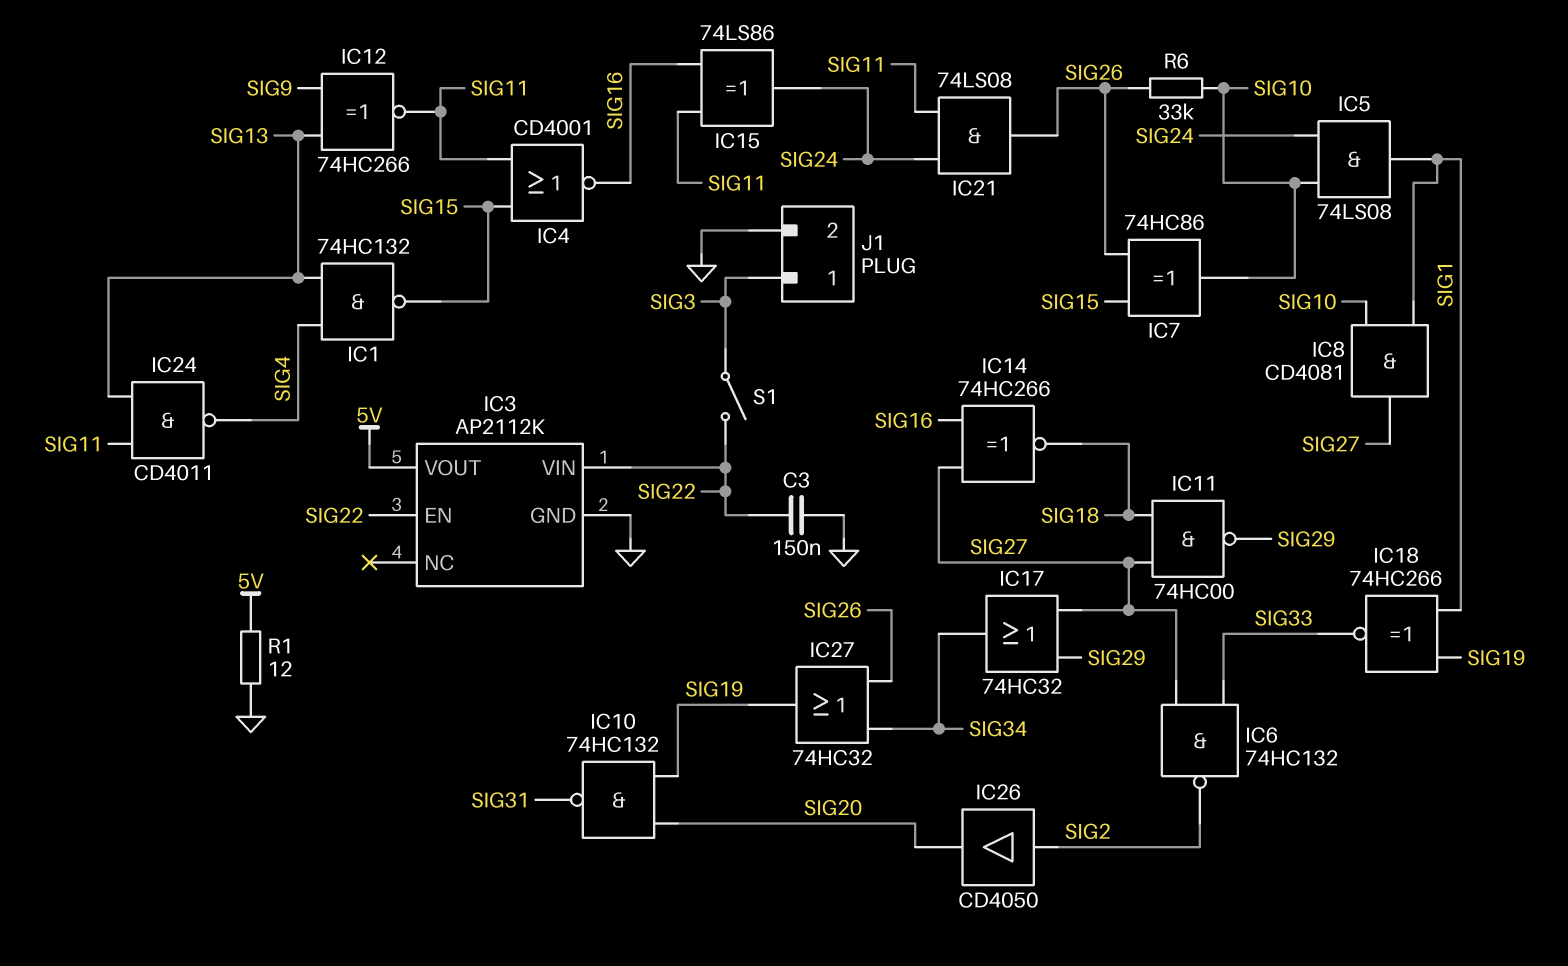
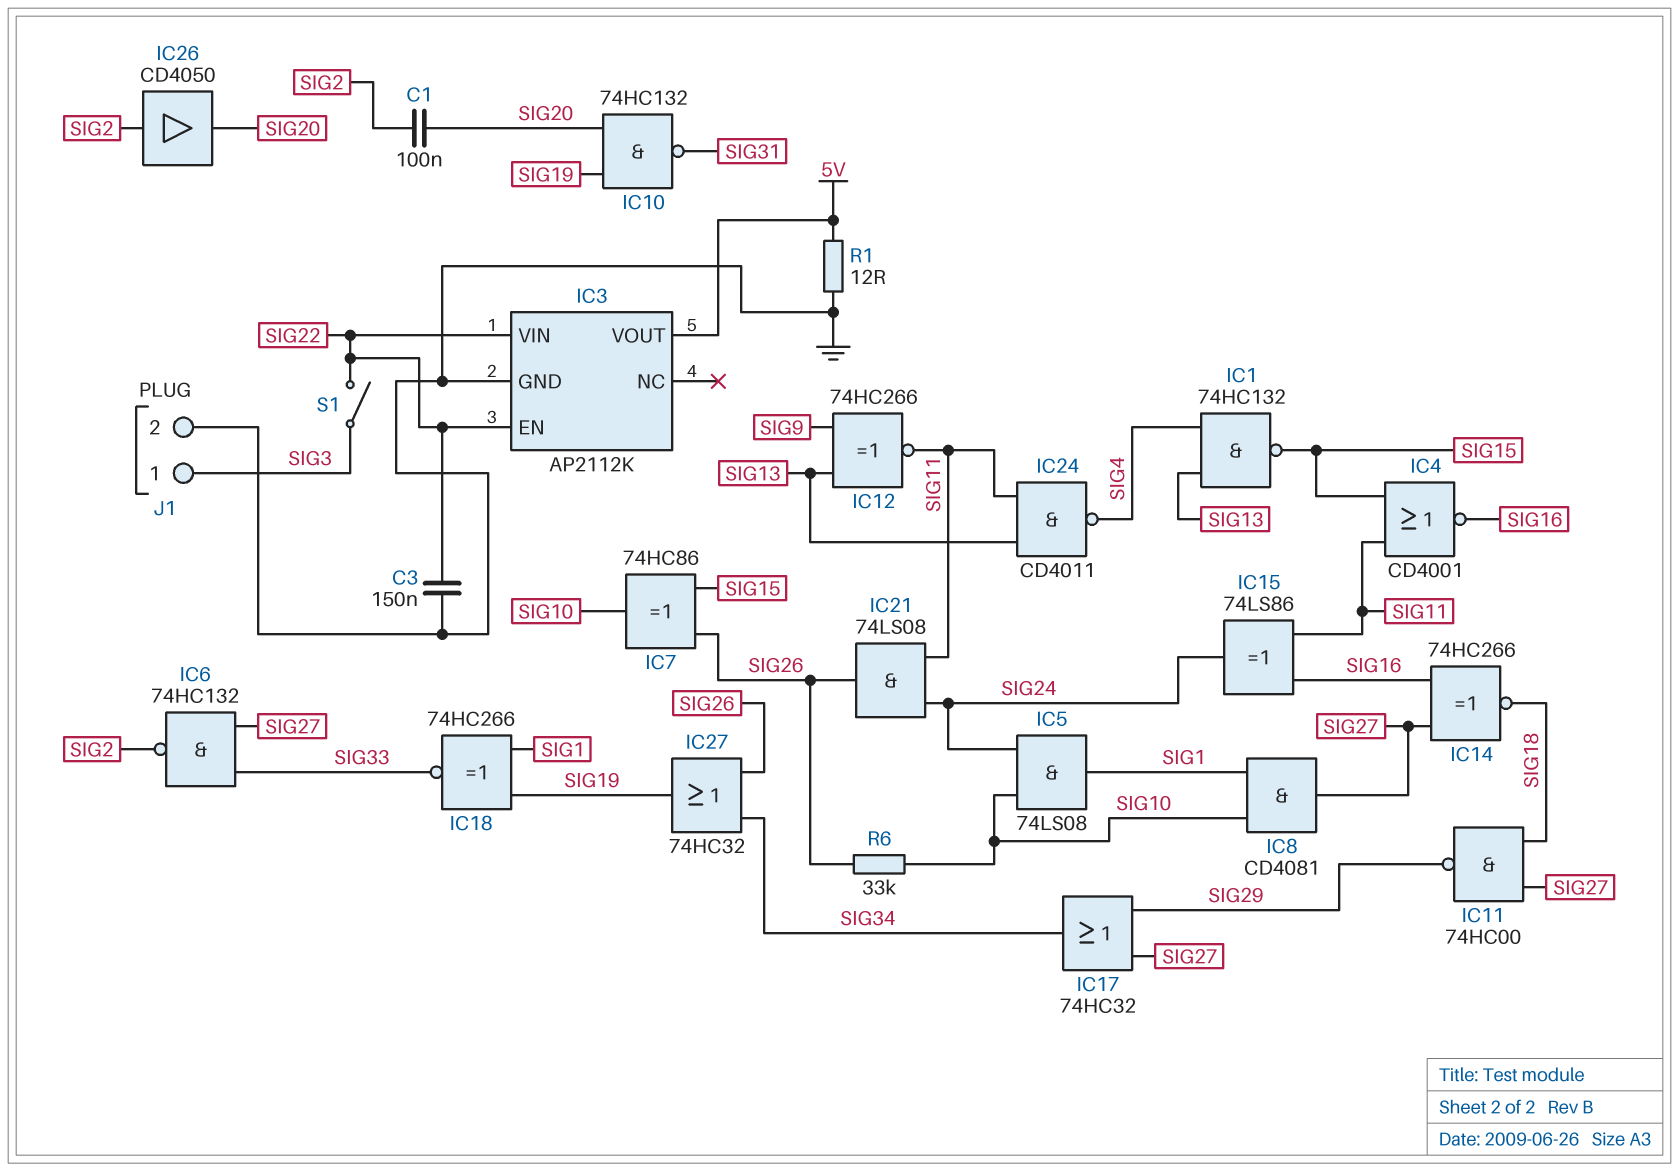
C1: none -> 100nF (SIG2, SIG20)

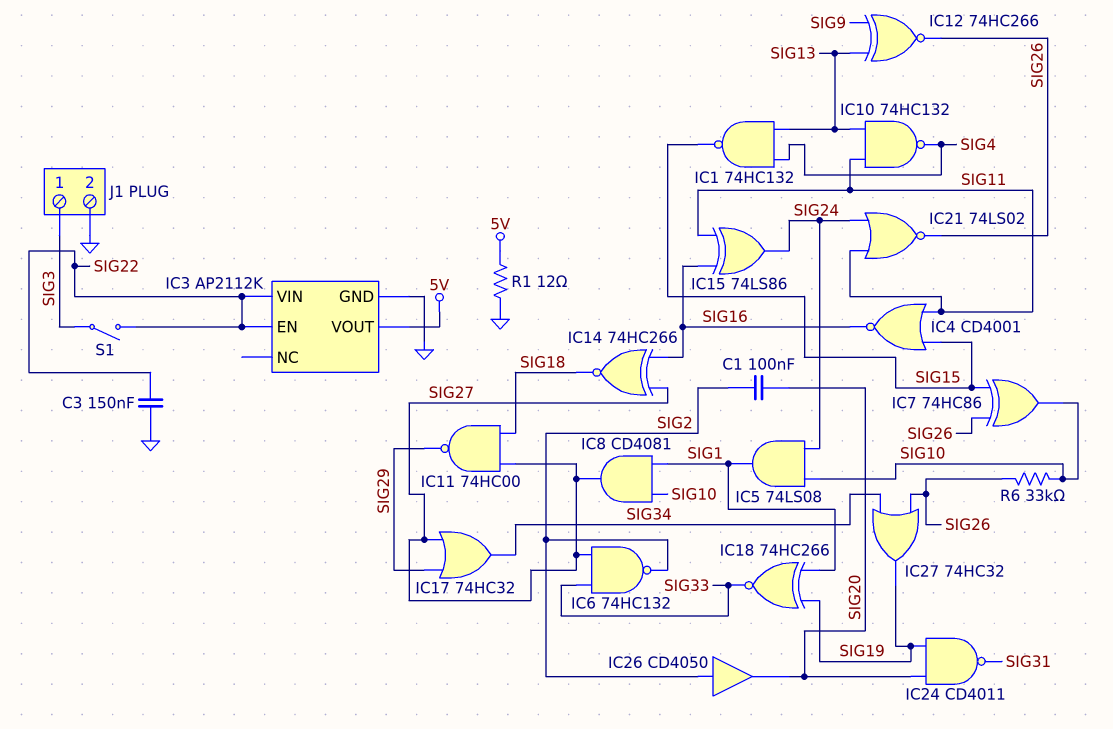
IC10: NAND 74HC132 (in SIG19, in SIG20, out SIG31) -> NAND 74HC132 (in SIG11, in SIG13, out SIG4)
IC12: XNOR 74HC266 (in SIG9, in SIG13, out SIG11) -> XNOR 74HC266 (in SIG9, in SIG13, out SIG26)
IC21: AND 74LS08 (in SIG11, in SIG24, out SIG26) -> NOR 74LS02 (in SIG11, in SIG24, out SIG26)
IC24: NAND CD4011 (in SIG11, in SIG13, out SIG4) -> NAND CD4011 (in SIG19, in SIG20, out SIG31)

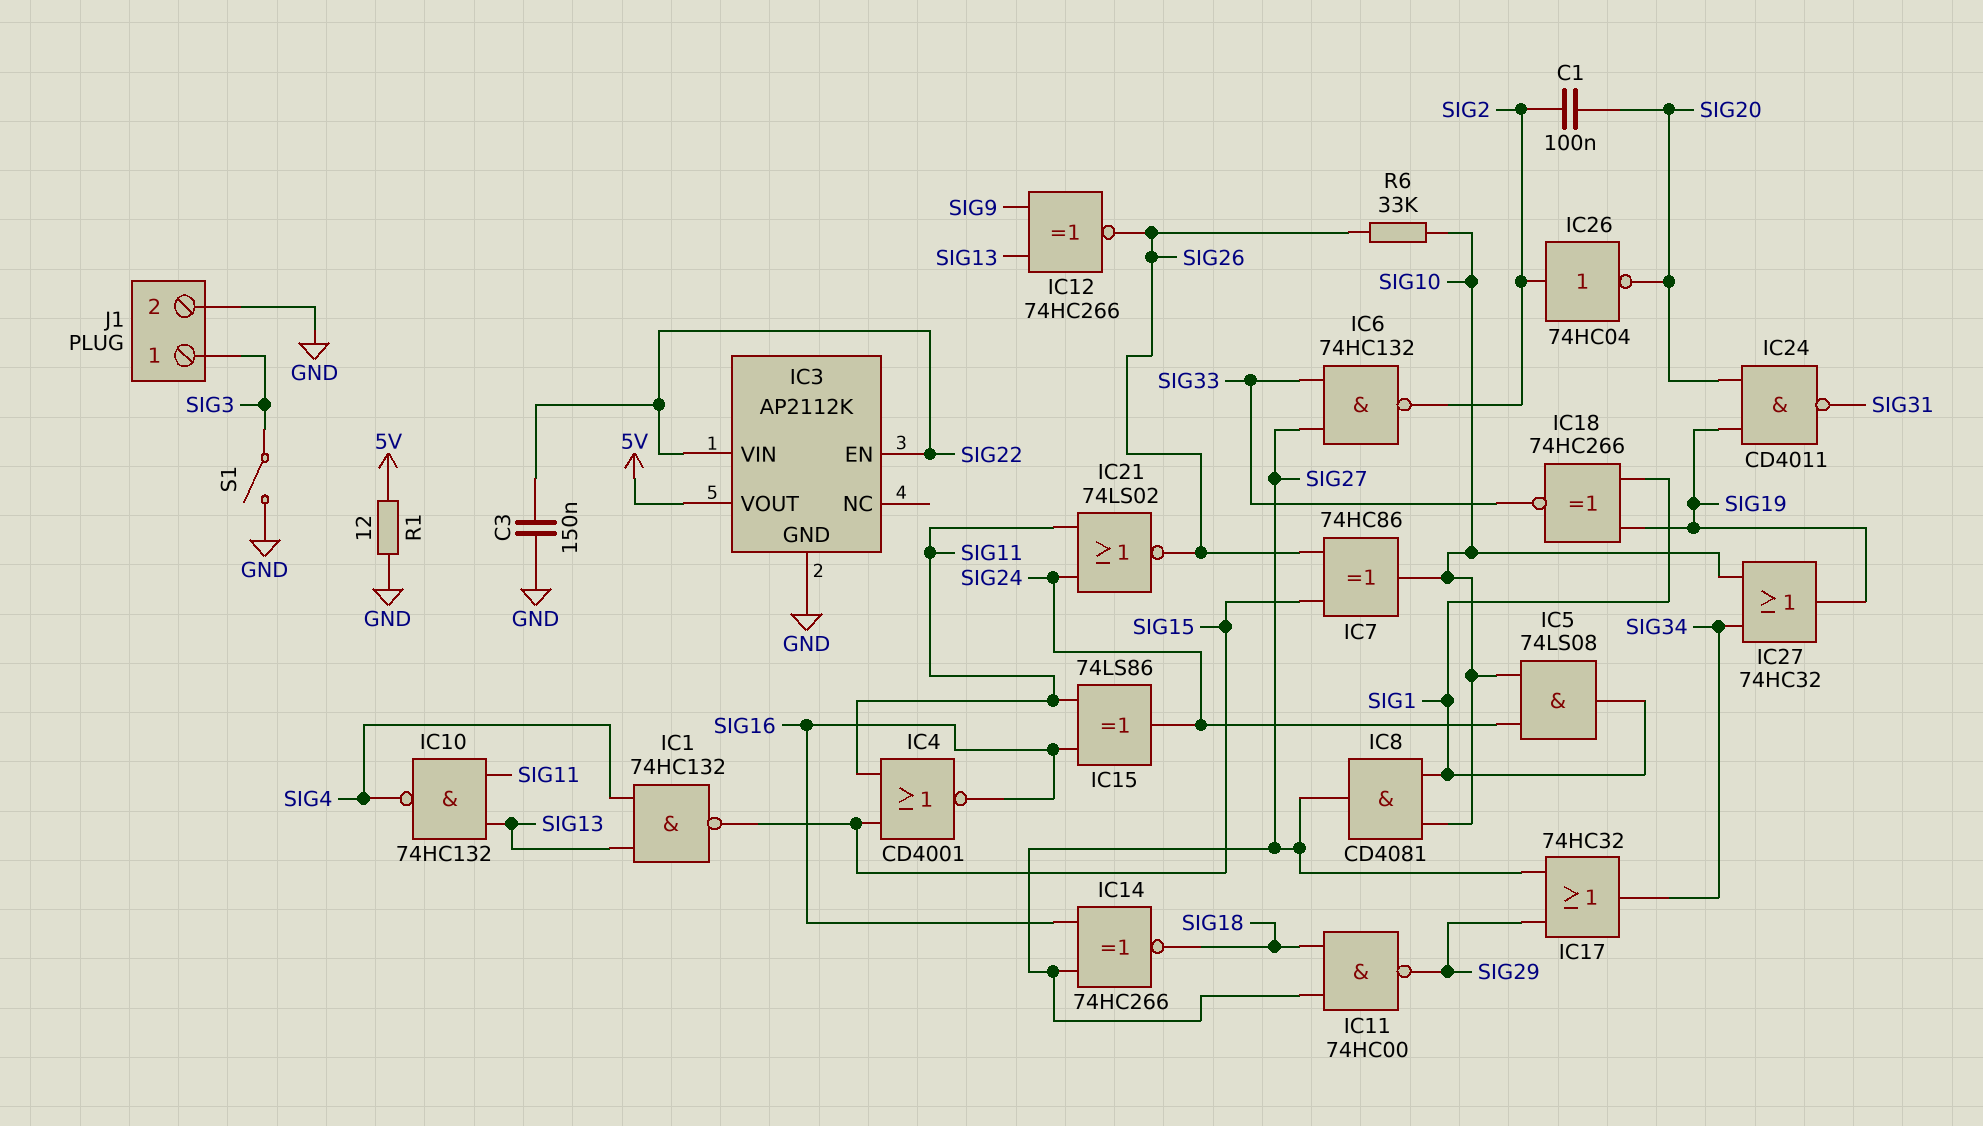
IC26: buffer CD4050 (in SIG2, out SIG20) -> NOT 74HC04 (in SIG2, out SIG20)
IC27: OR 74HC32 (in SIG26, in SIG34, out SIG19) -> OR 74HC32 (in SIG10, in SIG34, out SIG19)
S1: switch (SIG3, SIG22) -> switch (GND, SIG3)

